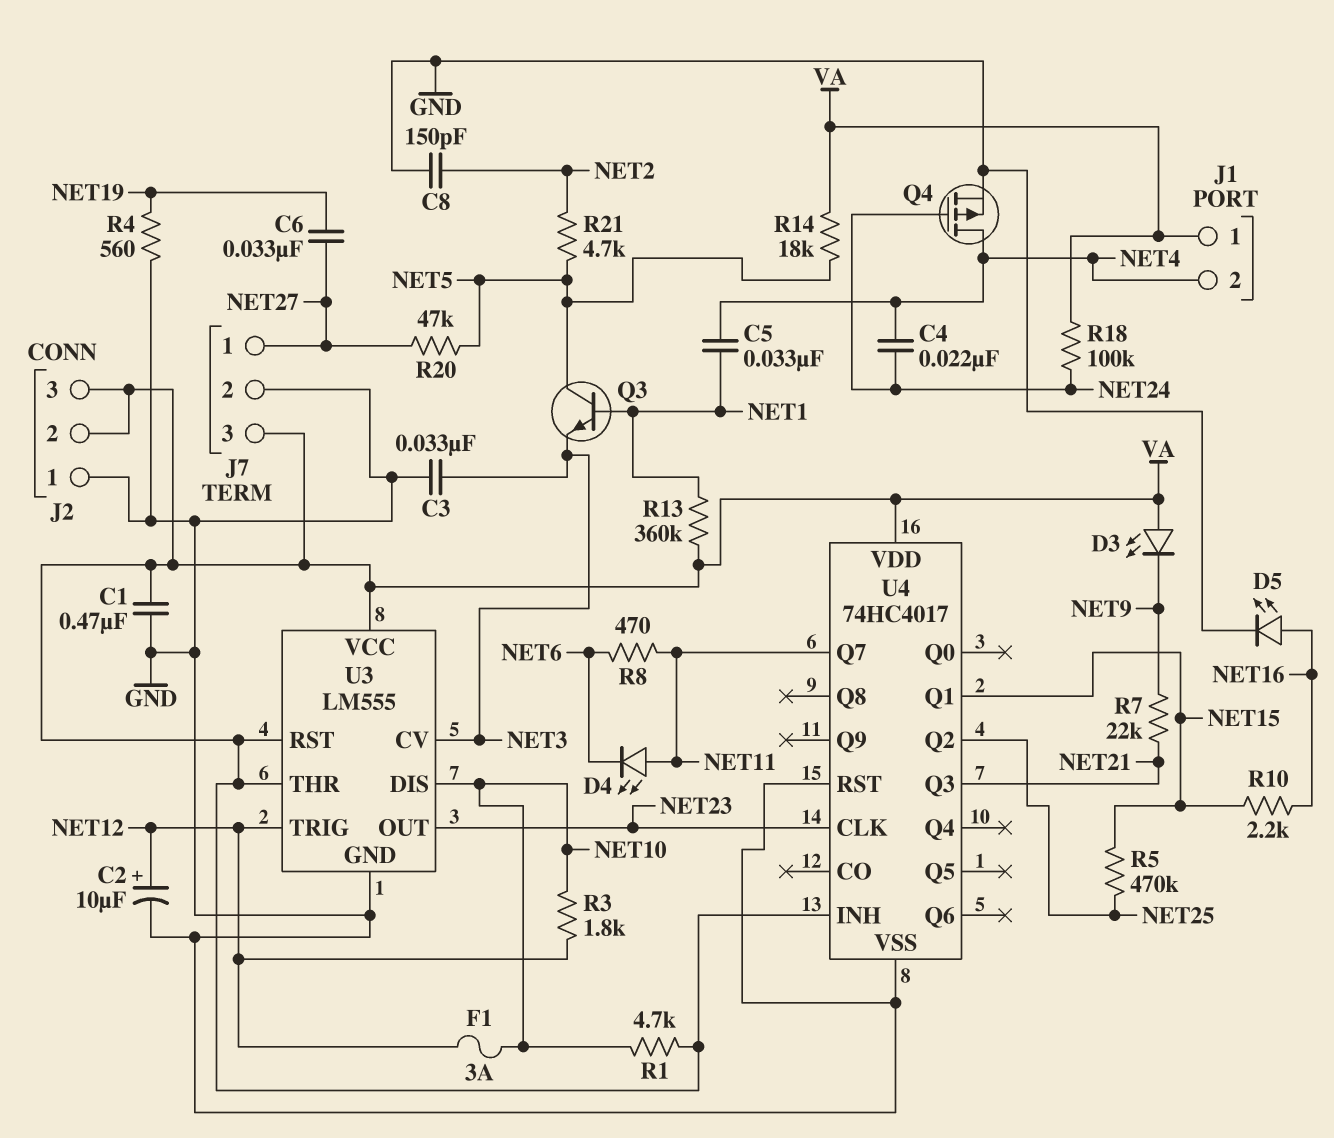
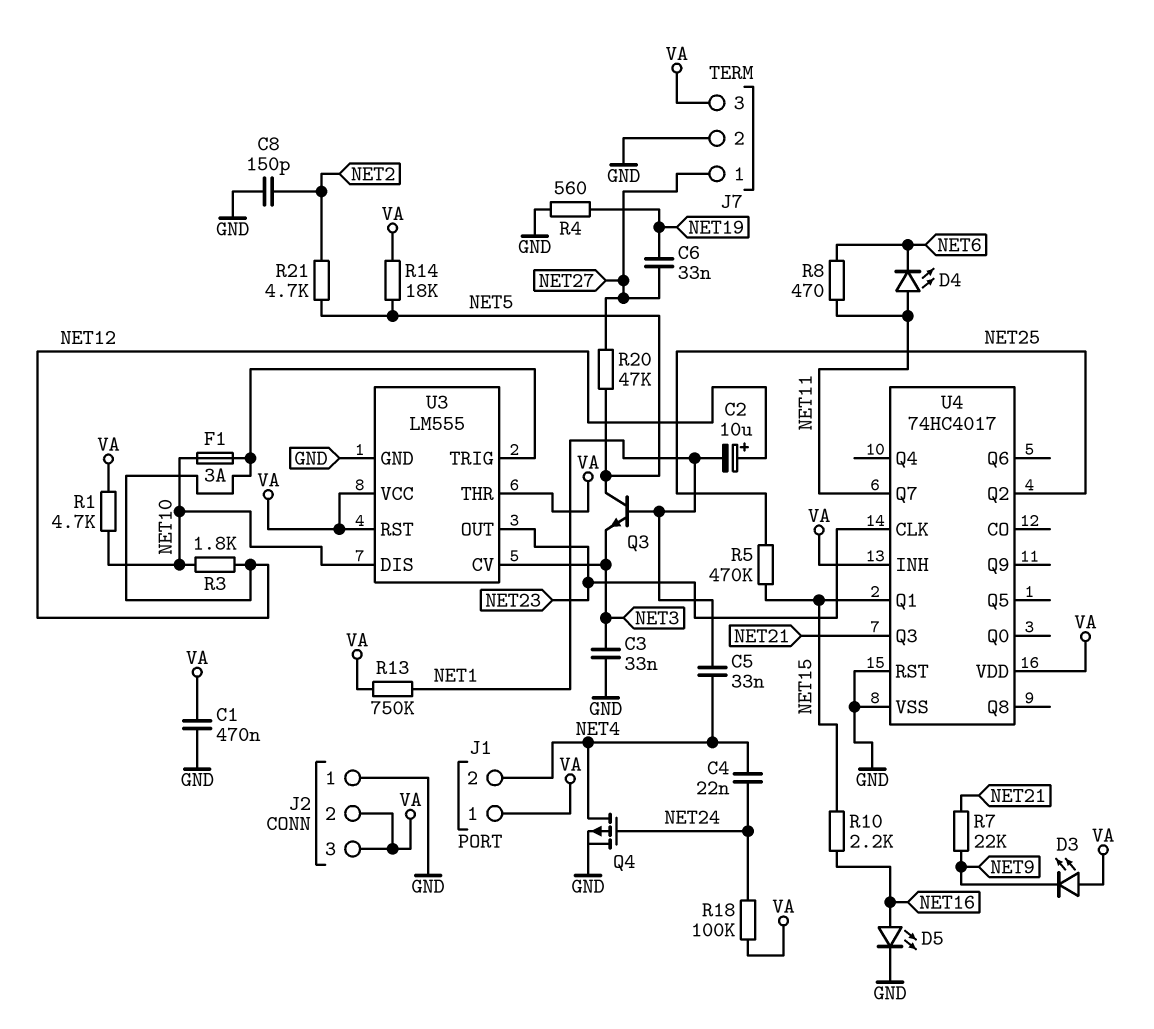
C2: 10uF (plus NET12, minus GND) -> 10uF (plus NET12, minus NET1)
R13: 360k (NET1, VA) -> 750k (NET1, VA)

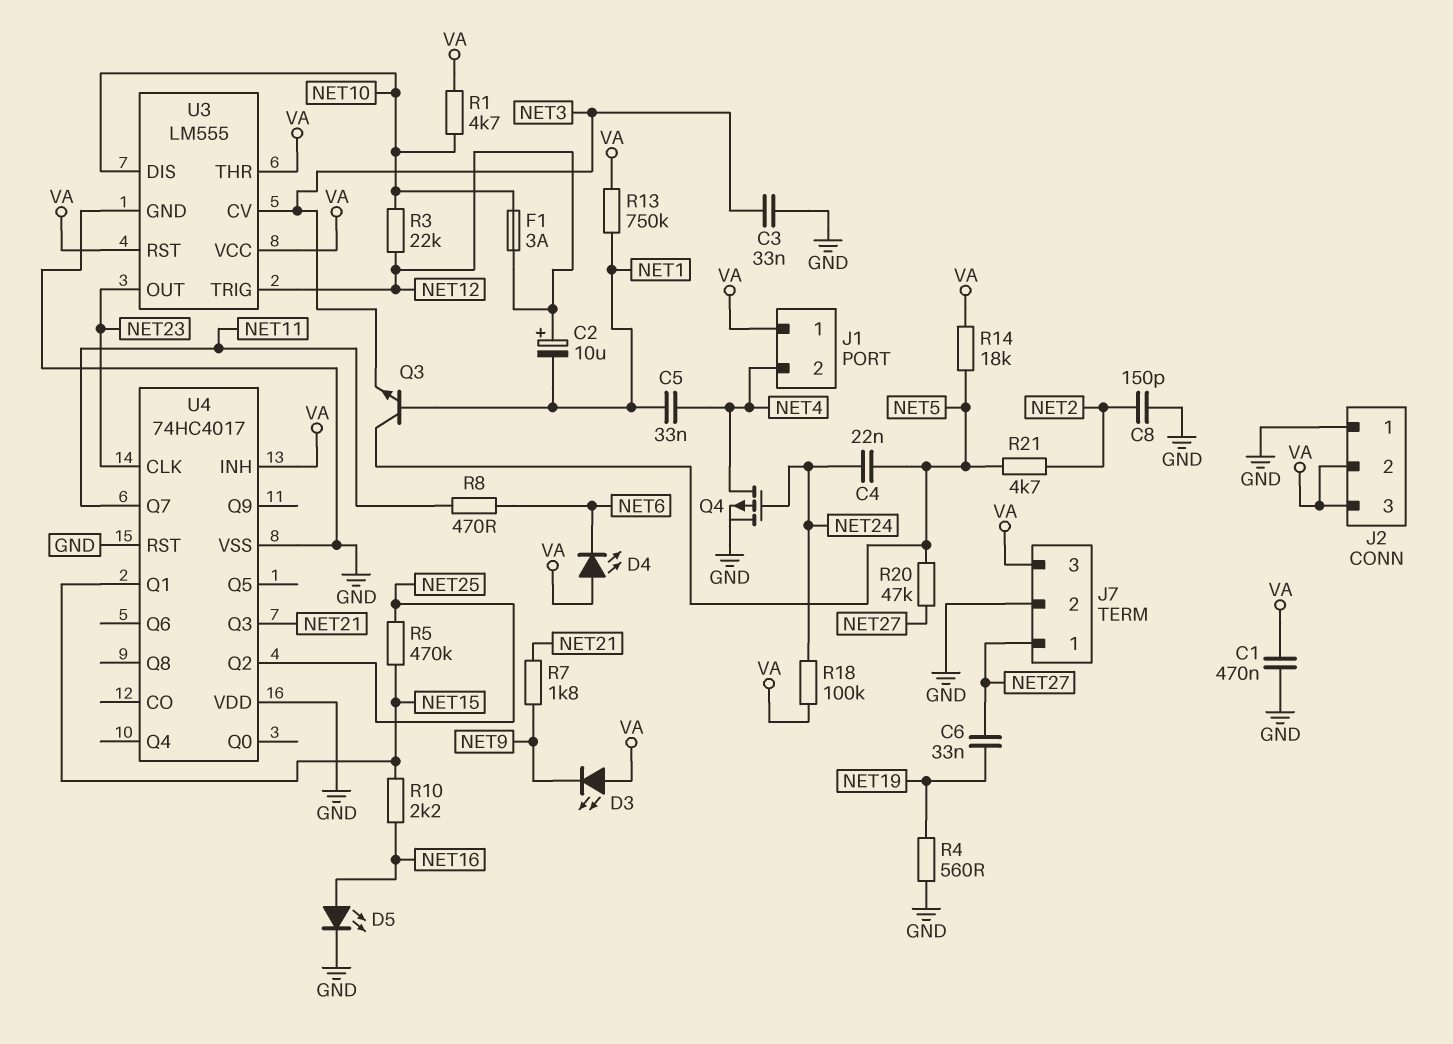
C4: 22nF (NET4, NET24) -> 22nF (NET5, NET24)
D4: LED (A NET11, K NET6) -> LED (A VA, K NET6)
R3: 1.8k (NET10, NET12) -> 22k (NET10, NET12)
R7: 22k (NET9, NET21) -> 1.8k (NET9, NET21)
U4 pin VDD: VA -> GND

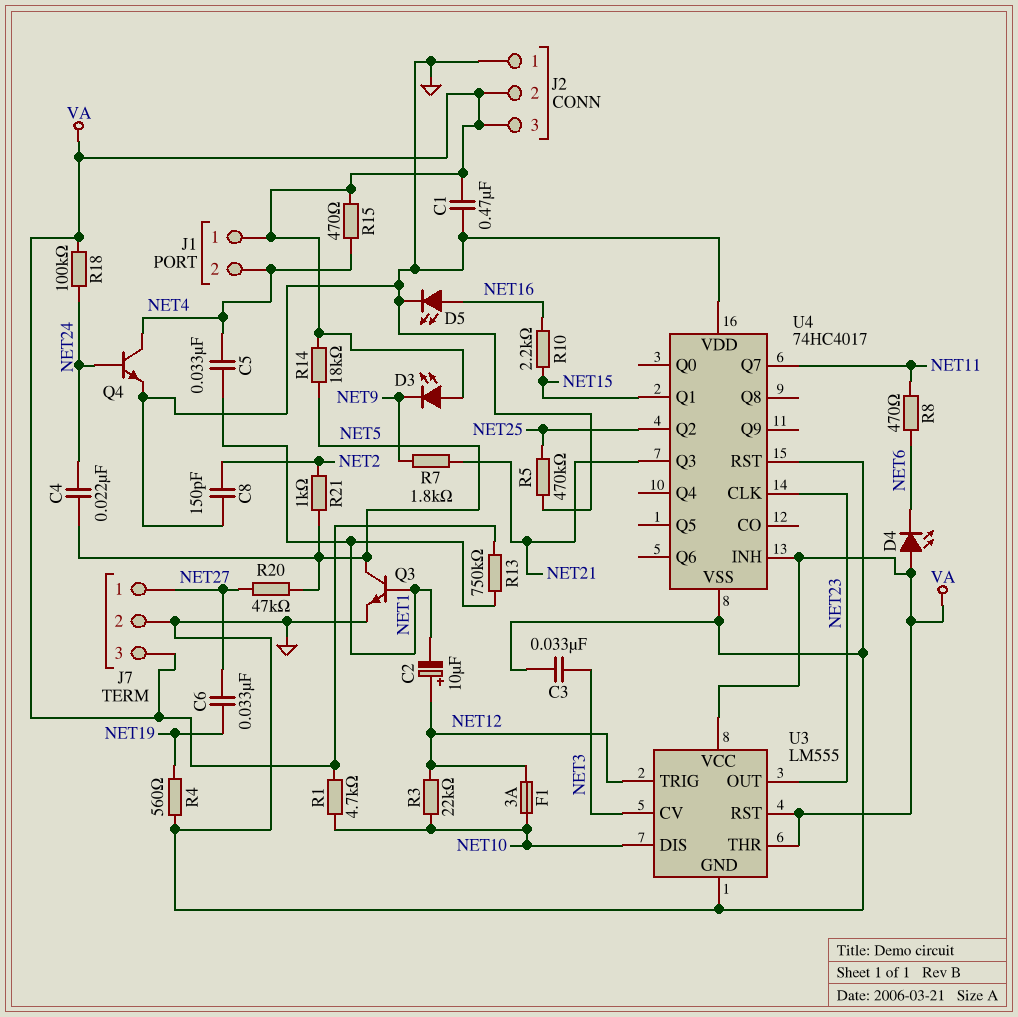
Q3: NPN (B NET1, C NET5, E NET3) -> NPN (B NET1, C NET5, E GND)
Q4: PMOS (G NET24, D NET4, S GND) -> NPN (B NET24, C NET4, E GND)
R5: 470k (NET15, NET25) -> 470k (GND, NET25)
R15: none -> 470 (NET4, VA)
R21: 4.7k (NET2, NET5) -> 1k (NET2, NET5)

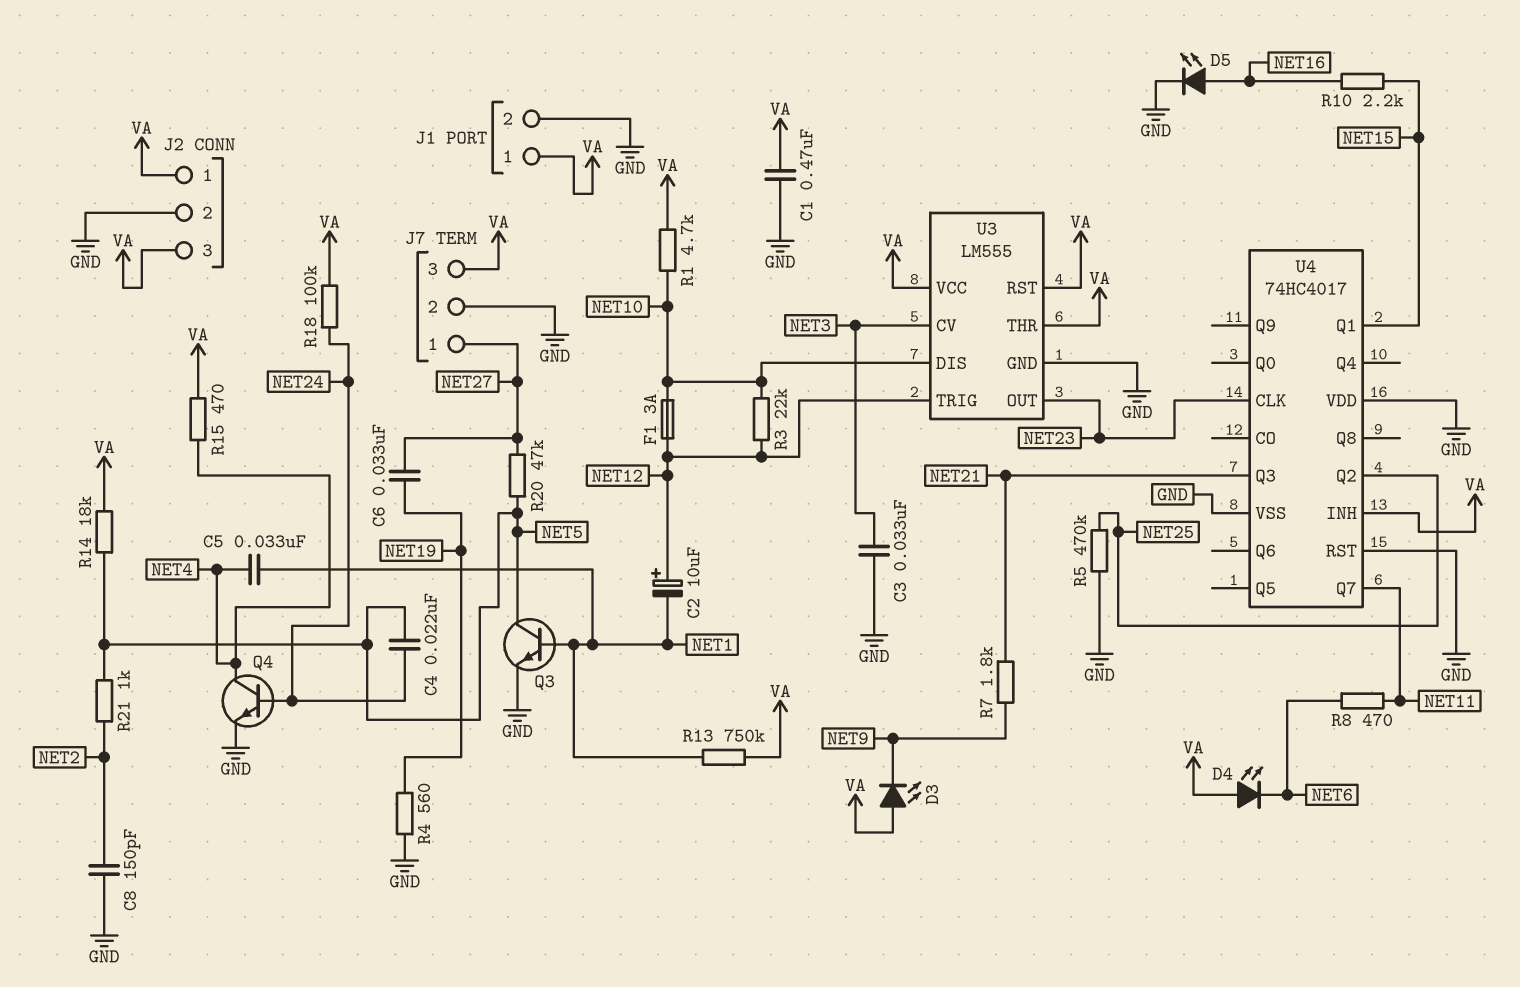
J1 pin 2: NET4 -> GND
J2 pin 1: GND -> VA
J2 pin 2: VA -> GND

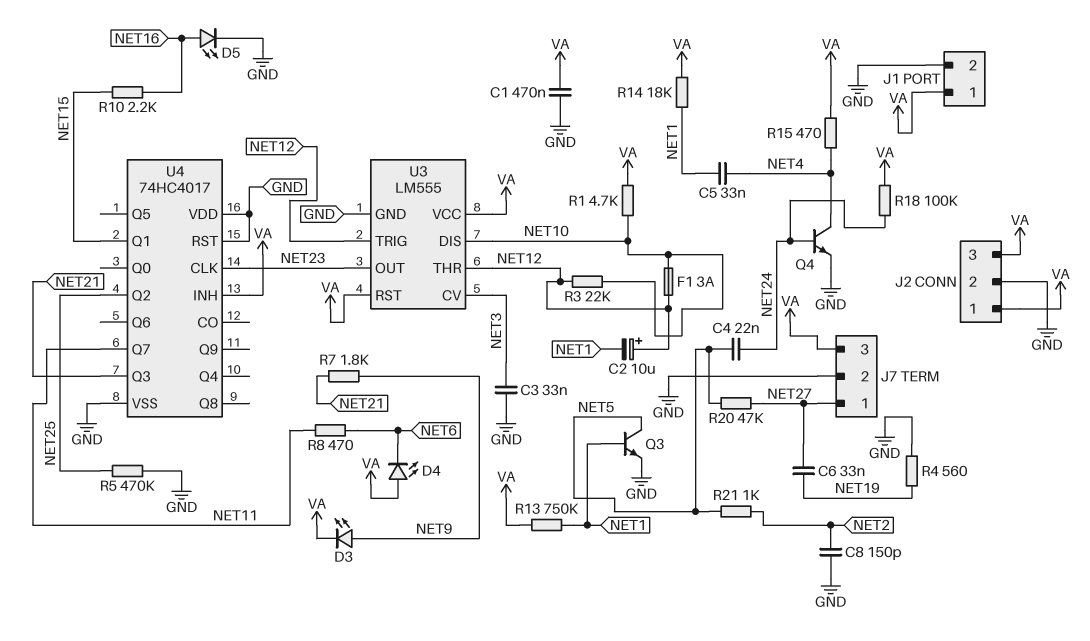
D3: LED (A VA, K NET9) -> LED (A NET9, K VA)
R14: 18k (NET5, VA) -> 18k (NET1, VA)
U3 pin THR: VA -> NET12

